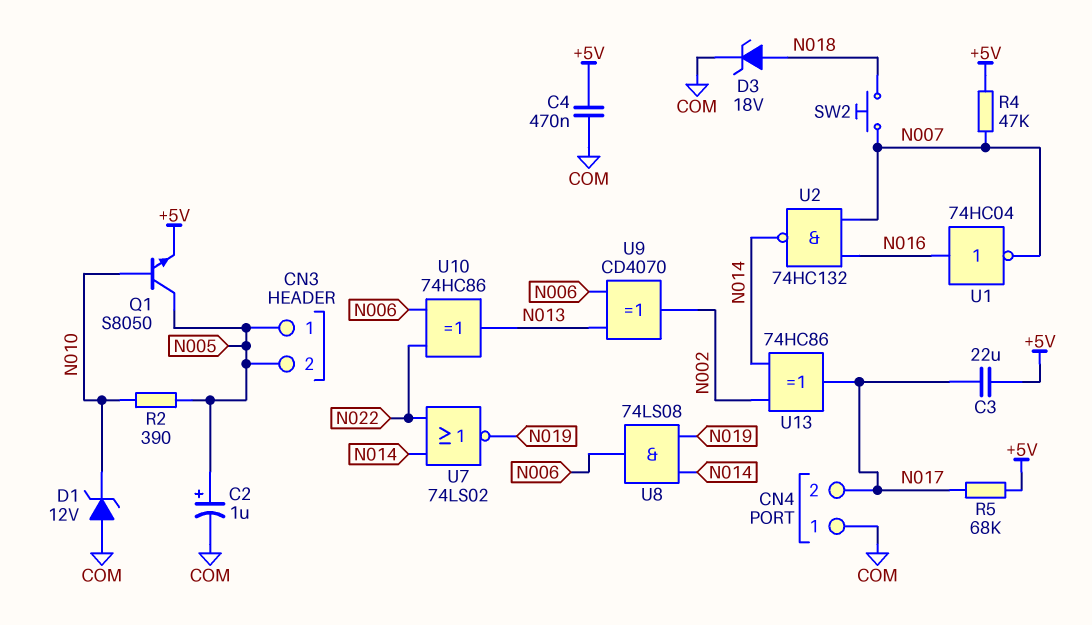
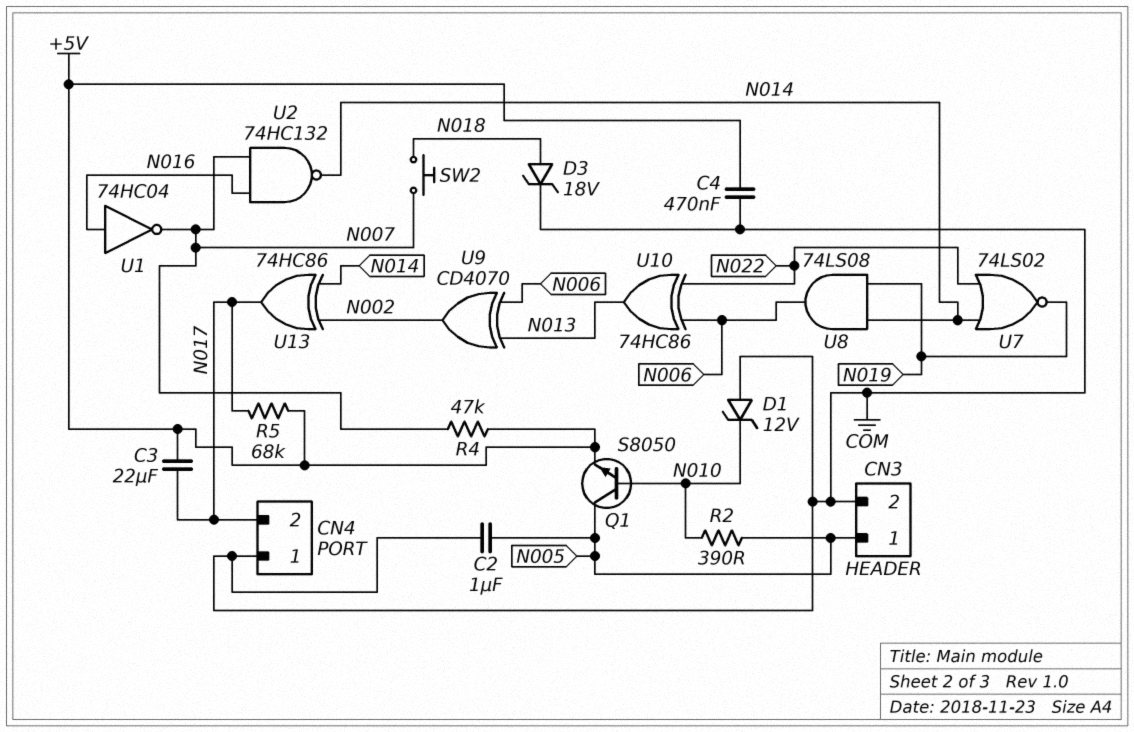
C2: 1uF (plus N005, minus COM) -> 1uF (COM, N005)
CN3 pin 2: N005 -> COM

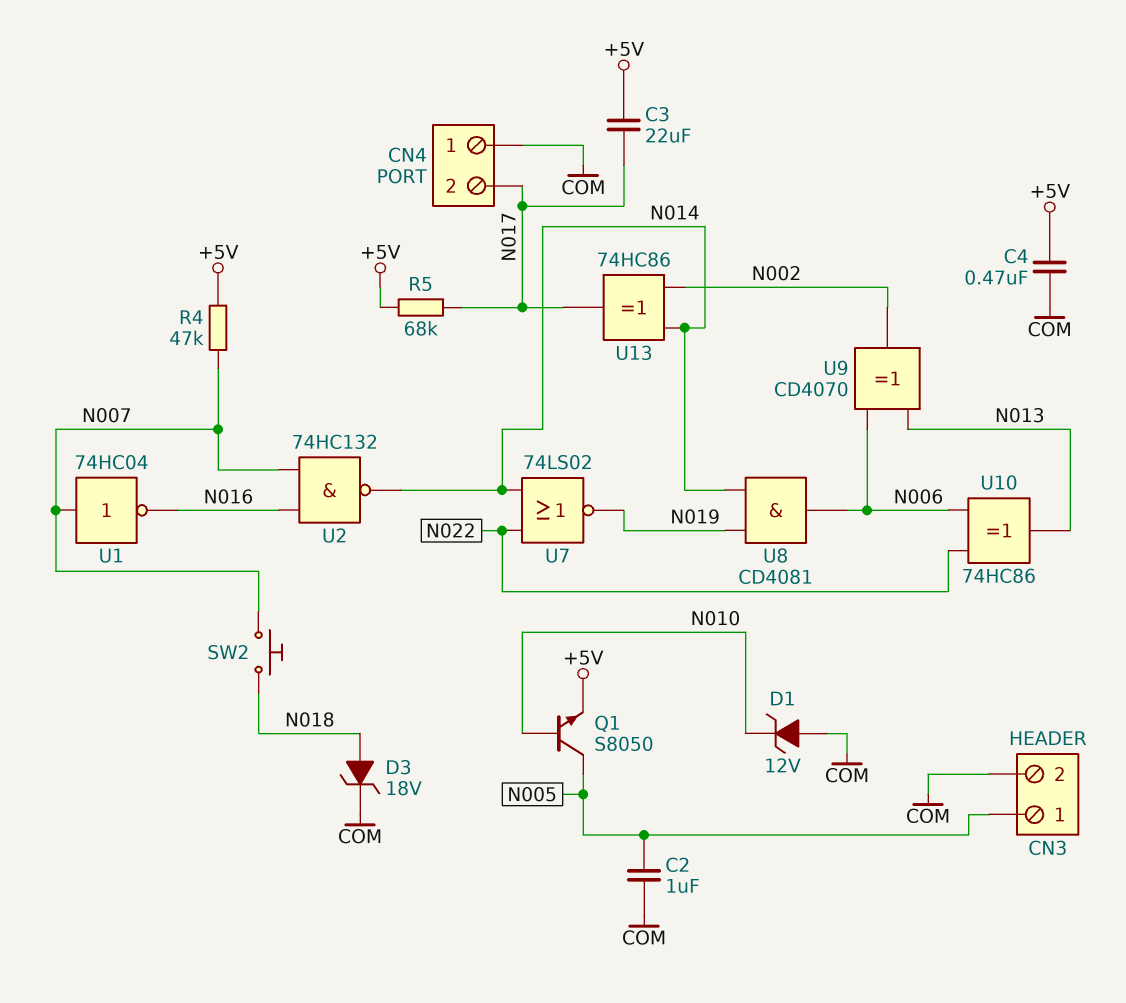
R2: 390 (N005, N010) -> none
U1: NOT 74HC04 (in N016, out N007) -> NOT 74HC04 (in N007, out N016)
U8: AND 74LS08 (in N014, in N019, out N006) -> AND CD4081 (in N014, in N019, out N006)

